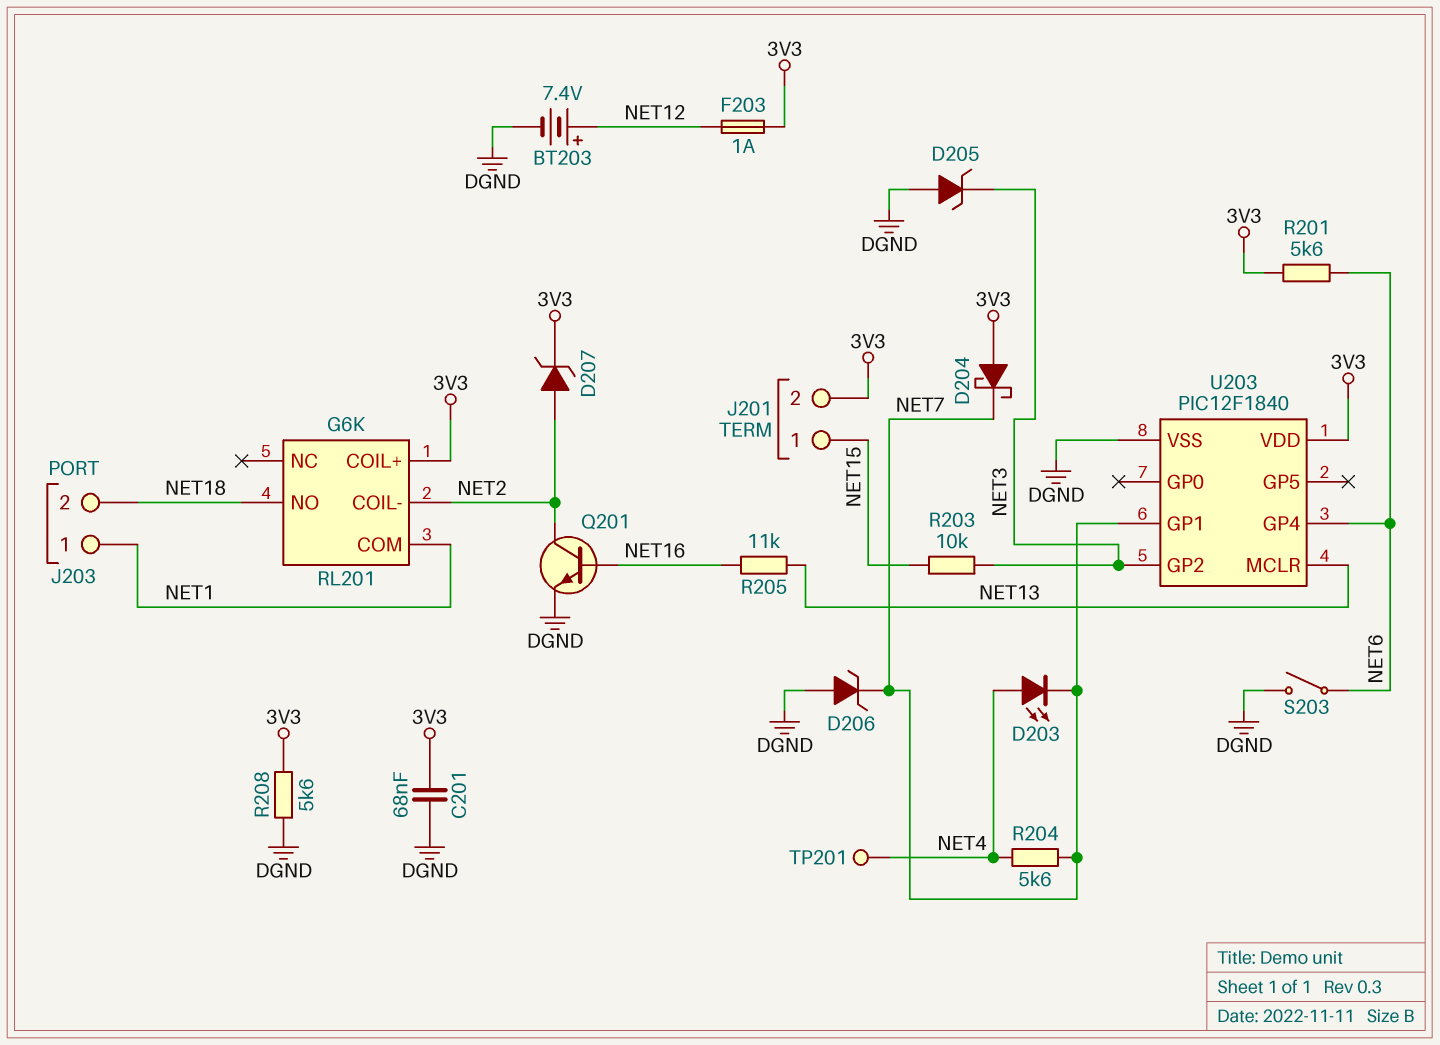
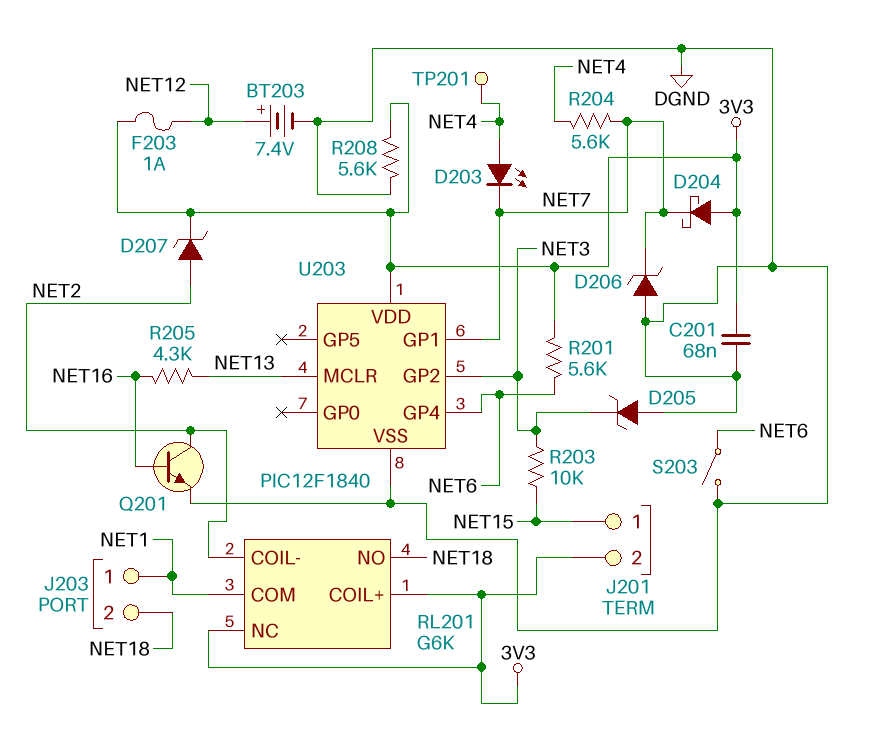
R205: 11k (NET13, NET16) -> 4.3k (NET13, NET16)
RL201 pin NC: none -> 3V3

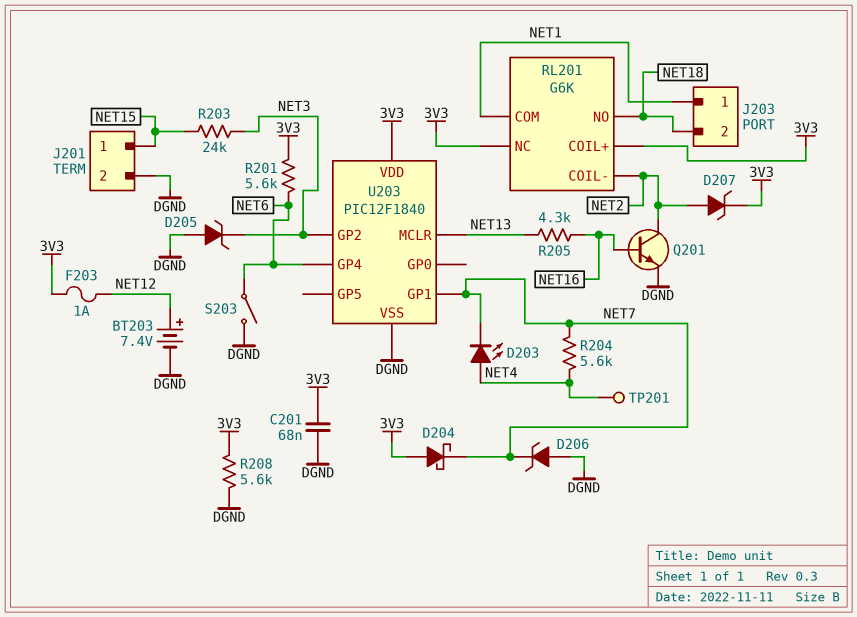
J201 pin 2: 3V3 -> DGND
R203: 10k (NET3, NET15) -> 24k (NET3, NET15)

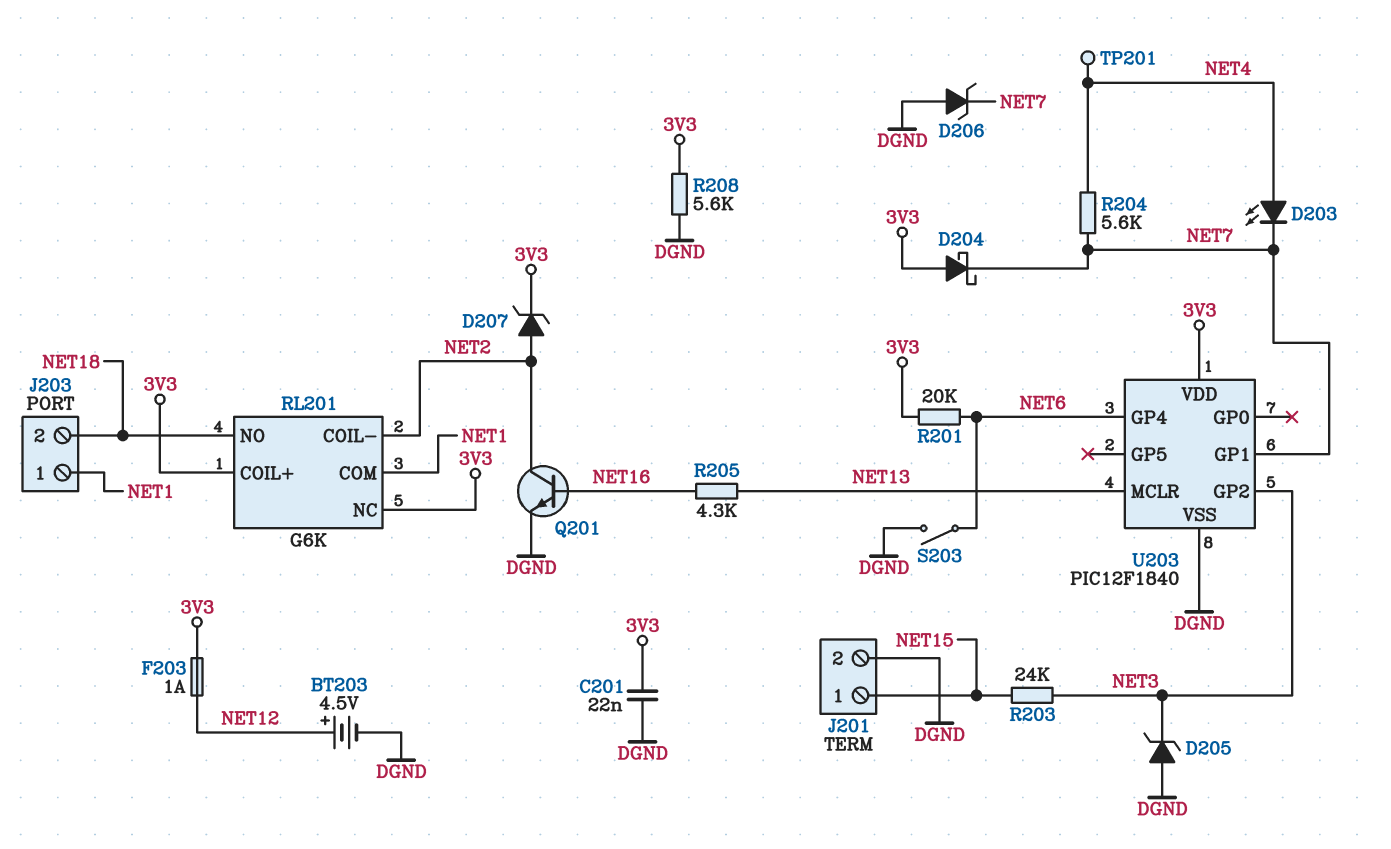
BT203: 7.4V (plus NET12, minus DGND) -> 4.5V (plus NET12, minus DGND)
C201: 68nF (3V3, DGND) -> 22nF (3V3, DGND)
R201: 5.6k (3V3, NET6) -> 20k (3V3, NET6)

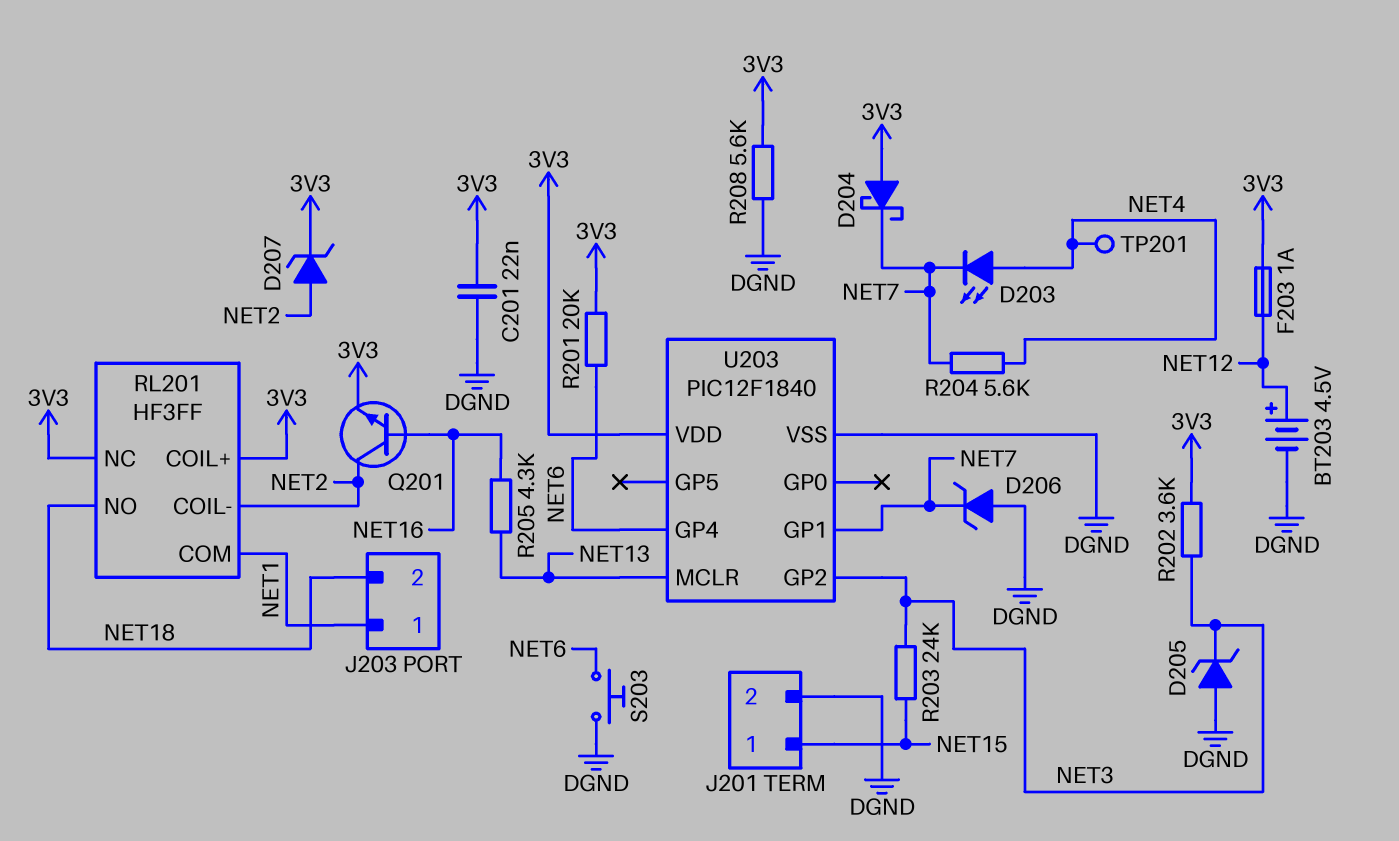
Q201: NPN (B NET16, C NET2, E DGND) -> NPN (B NET16, C NET2, E 3V3)
R202: none -> 3.6k (3V3, NET3)
RL201: G6K -> HF3FF
S203: switch (DGND, NET6) -> button (DGND, NET6)

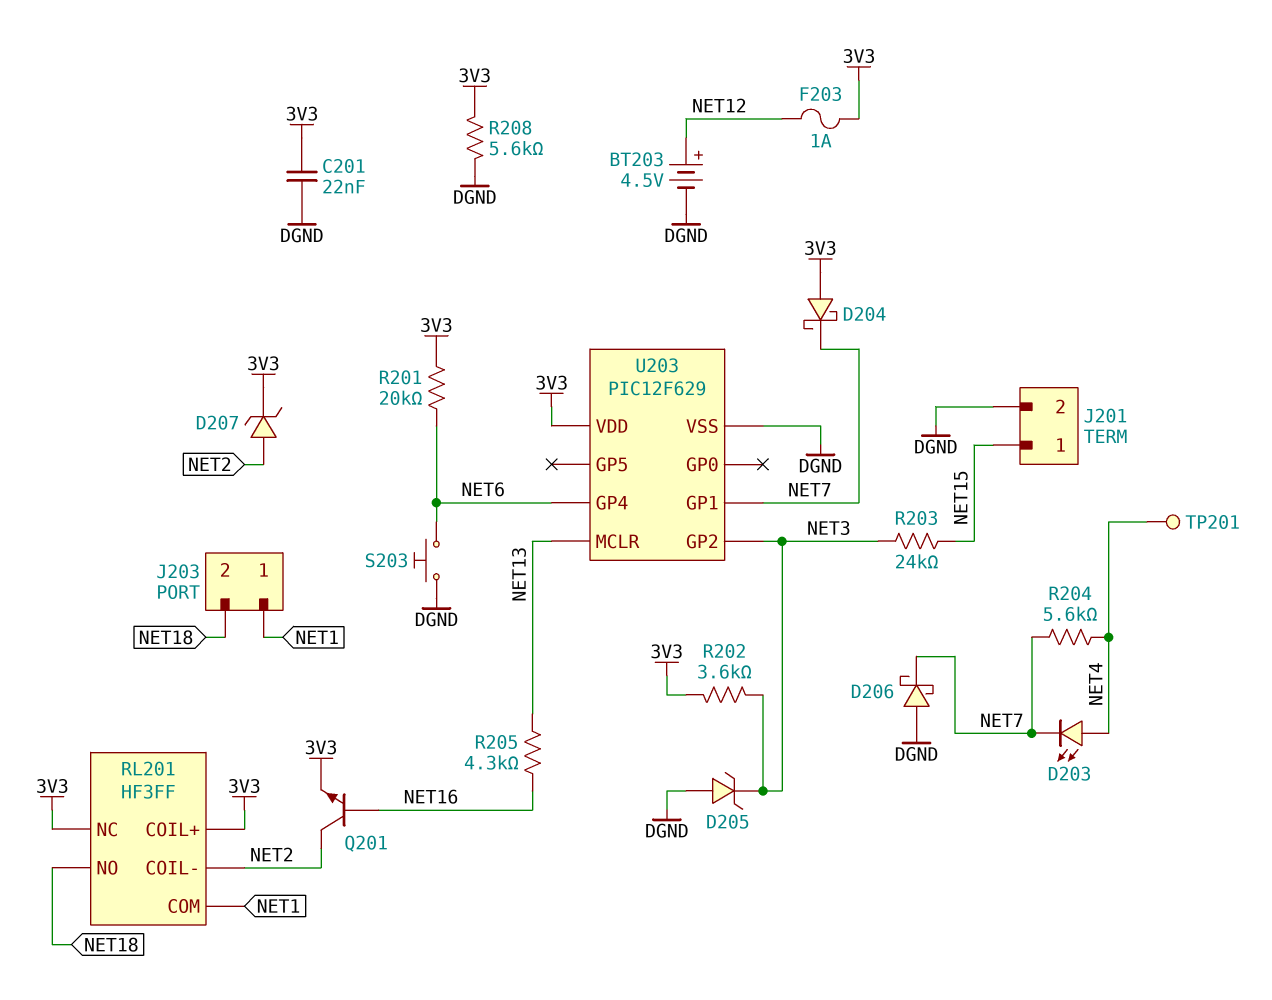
D206: zener (A DGND, K NET7) -> schottky (A DGND, K NET7)
U203: PIC12F1840 -> PIC12F629

